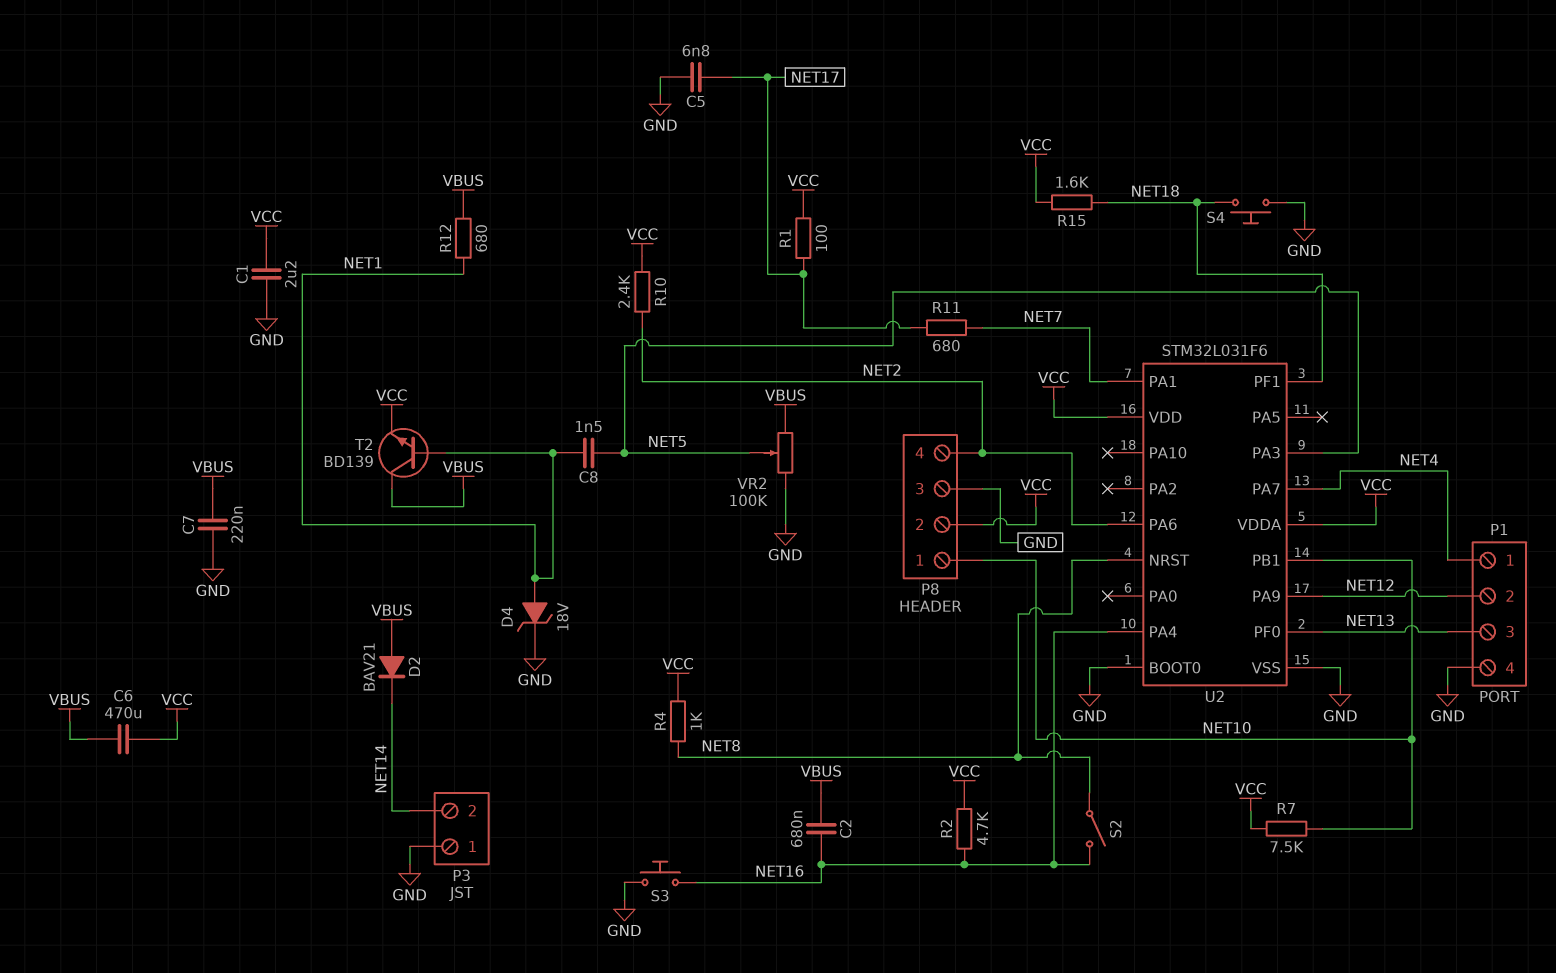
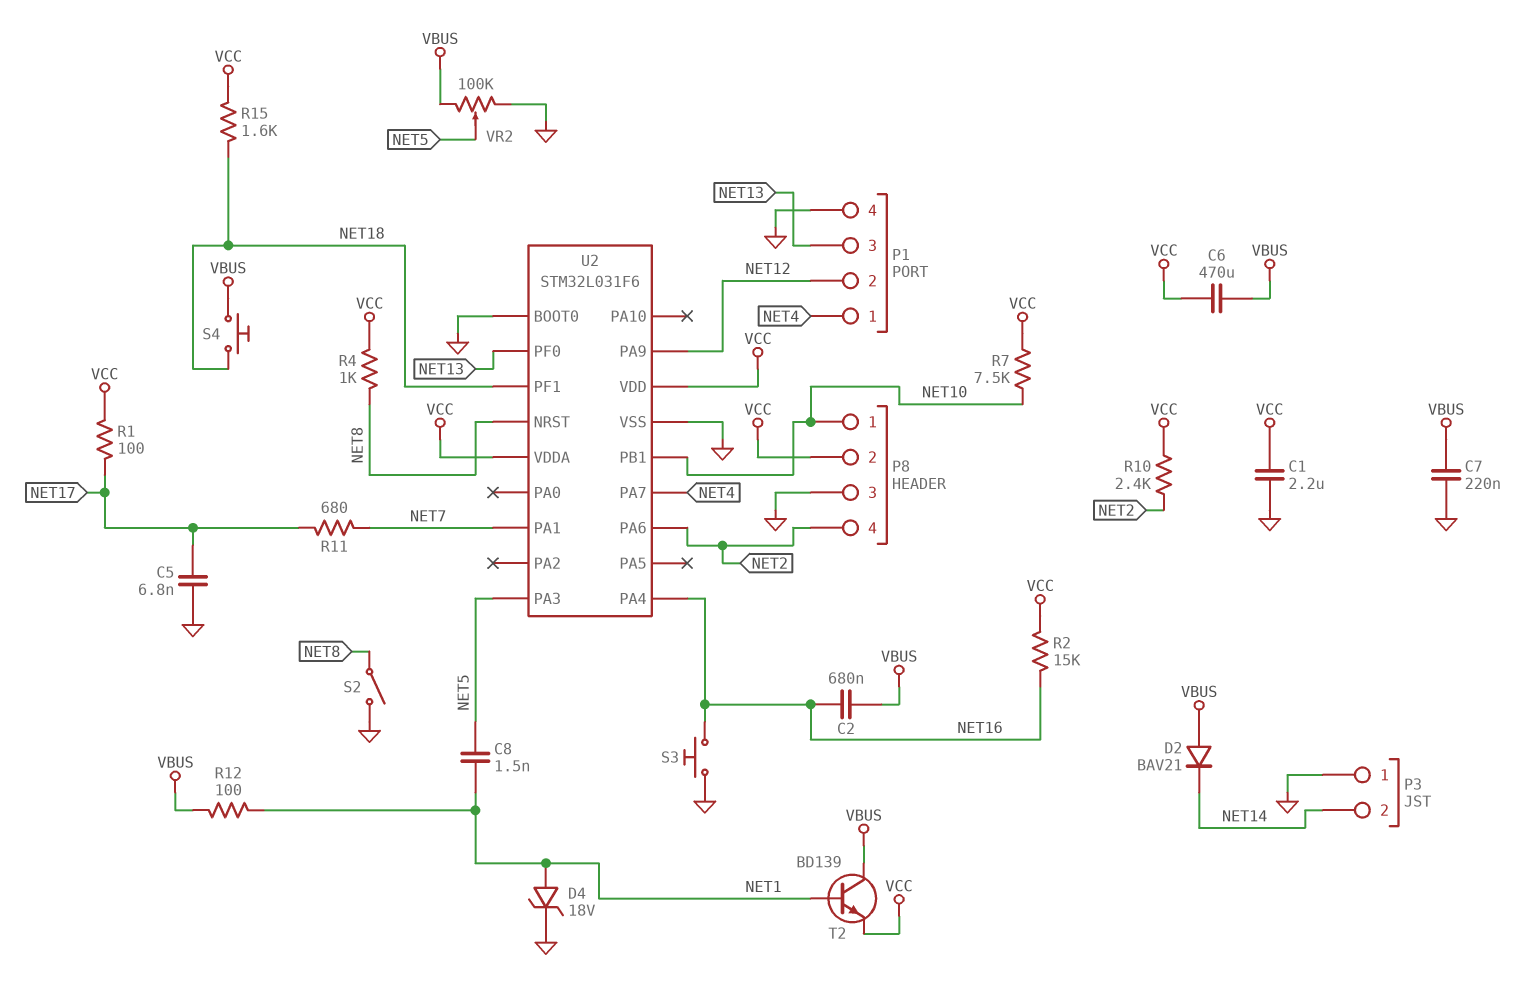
R2: 4.7k (NET16, VCC) -> 15k (NET16, VCC)
R12: 680 (NET1, VBUS) -> 100 (NET1, VBUS)
S2: switch (NET8, NET16) -> switch (GND, NET8)
S4: button (GND, NET18) -> button (NET18, VBUS)

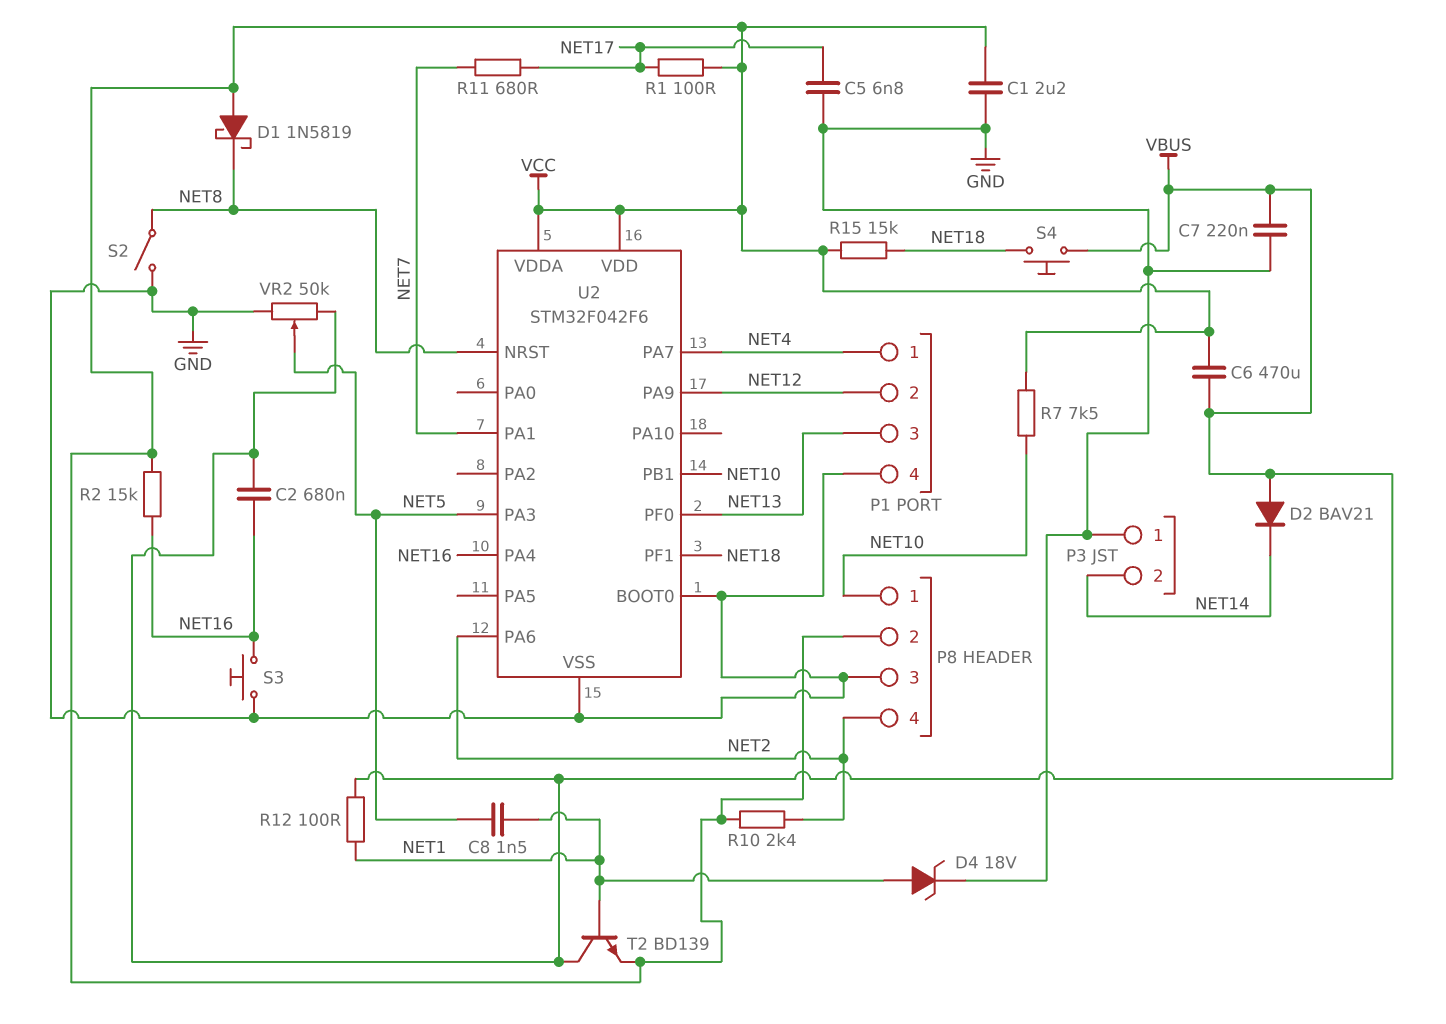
D1: none -> schottky 1N5819 (A VCC, K NET8)
R4: 1k (NET8, VCC) -> none
R15: 1.6k (NET18, VCC) -> 15k (NET18, VCC)
U2: STM32L031F6 -> STM32F042F6
VR2: 100k (GND, VBUS, wiper NET5) -> 50k (GND, VBUS, wiper NET5)

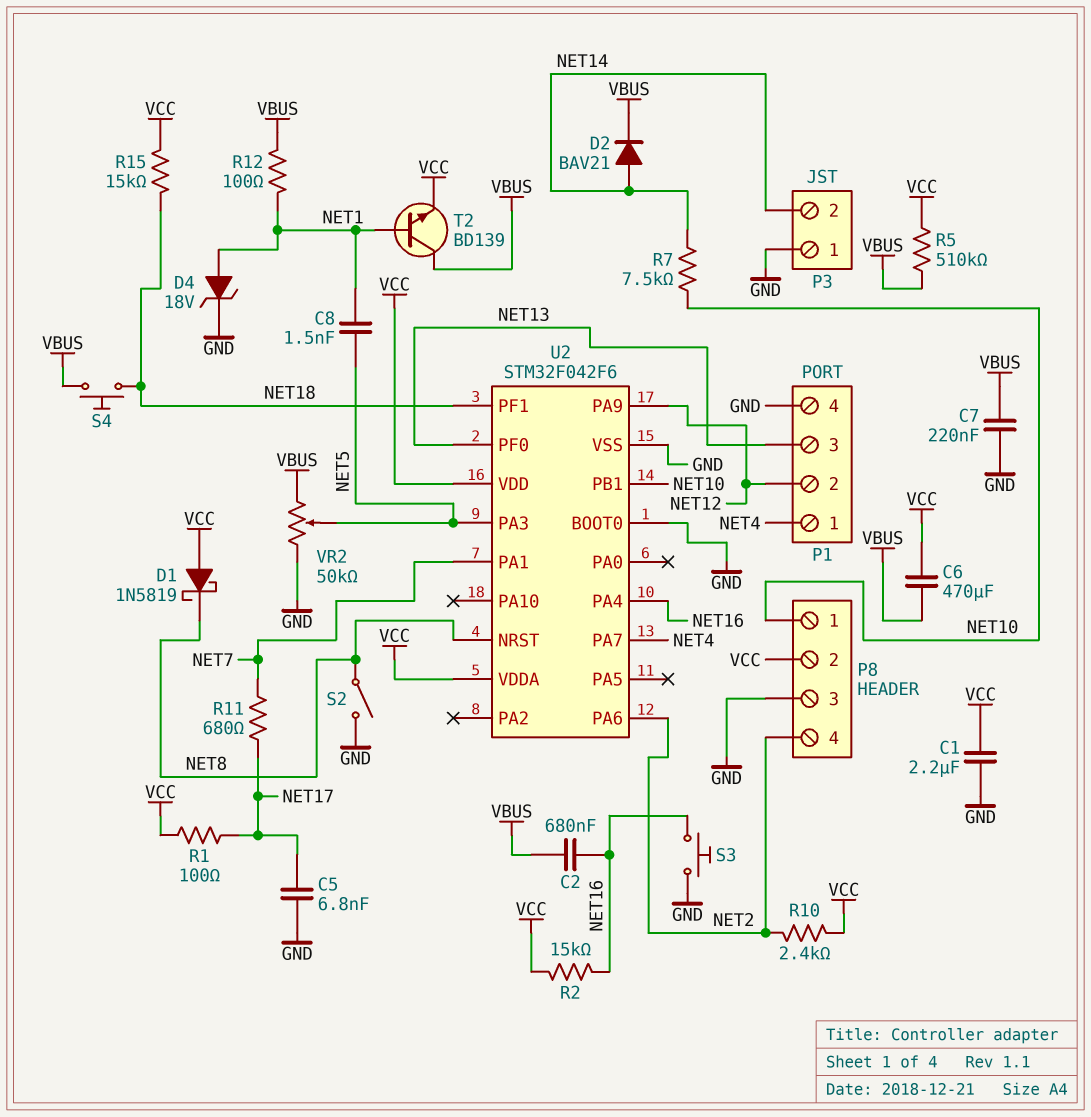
D2: diode BAV21 (A VBUS, K NET14) -> diode BAV21 (A NET14, K VBUS)
R5: none -> 510k (VBUS, VCC)
R7: 7.5k (NET10, VCC) -> 7.5k (NET10, NET14)

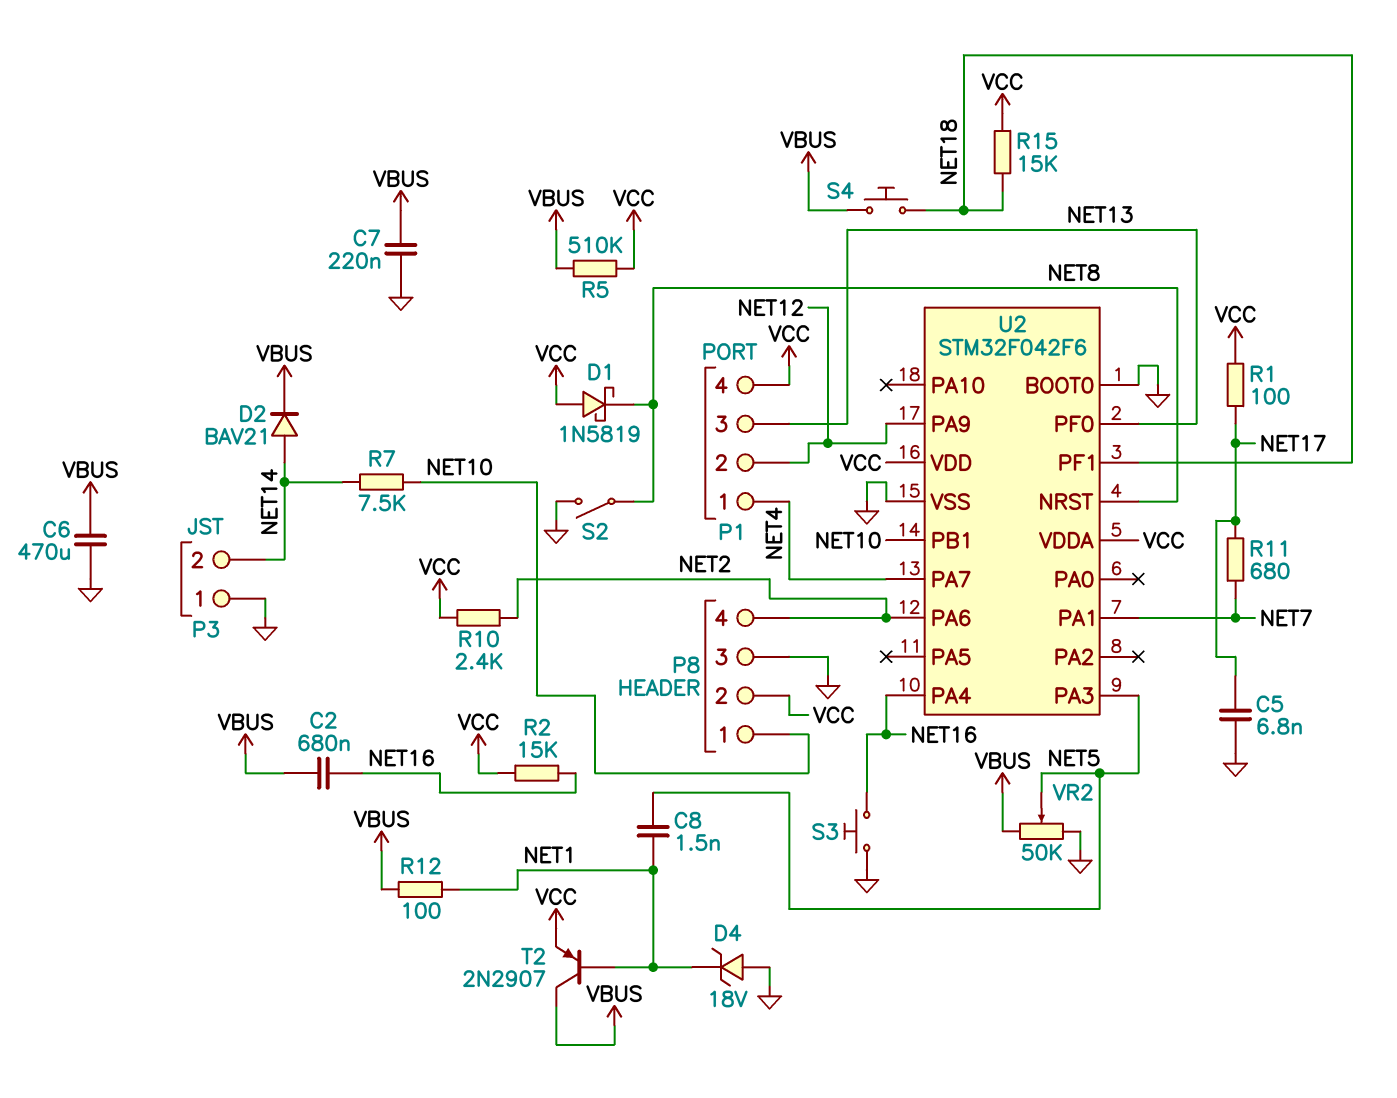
C1: 2.2uF (GND, VCC) -> none
C6: 470uF (VBUS, VCC) -> 470uF (GND, VBUS)
D4: zener 18V (A NET1, K GND) -> zener 18V (A GND, K NET1)
P1 pin 4: GND -> VCC
T2: NPN BD139 (B NET1, C VBUS, E VCC) -> PNP 2N2907 (B NET1, C VBUS, E VCC)

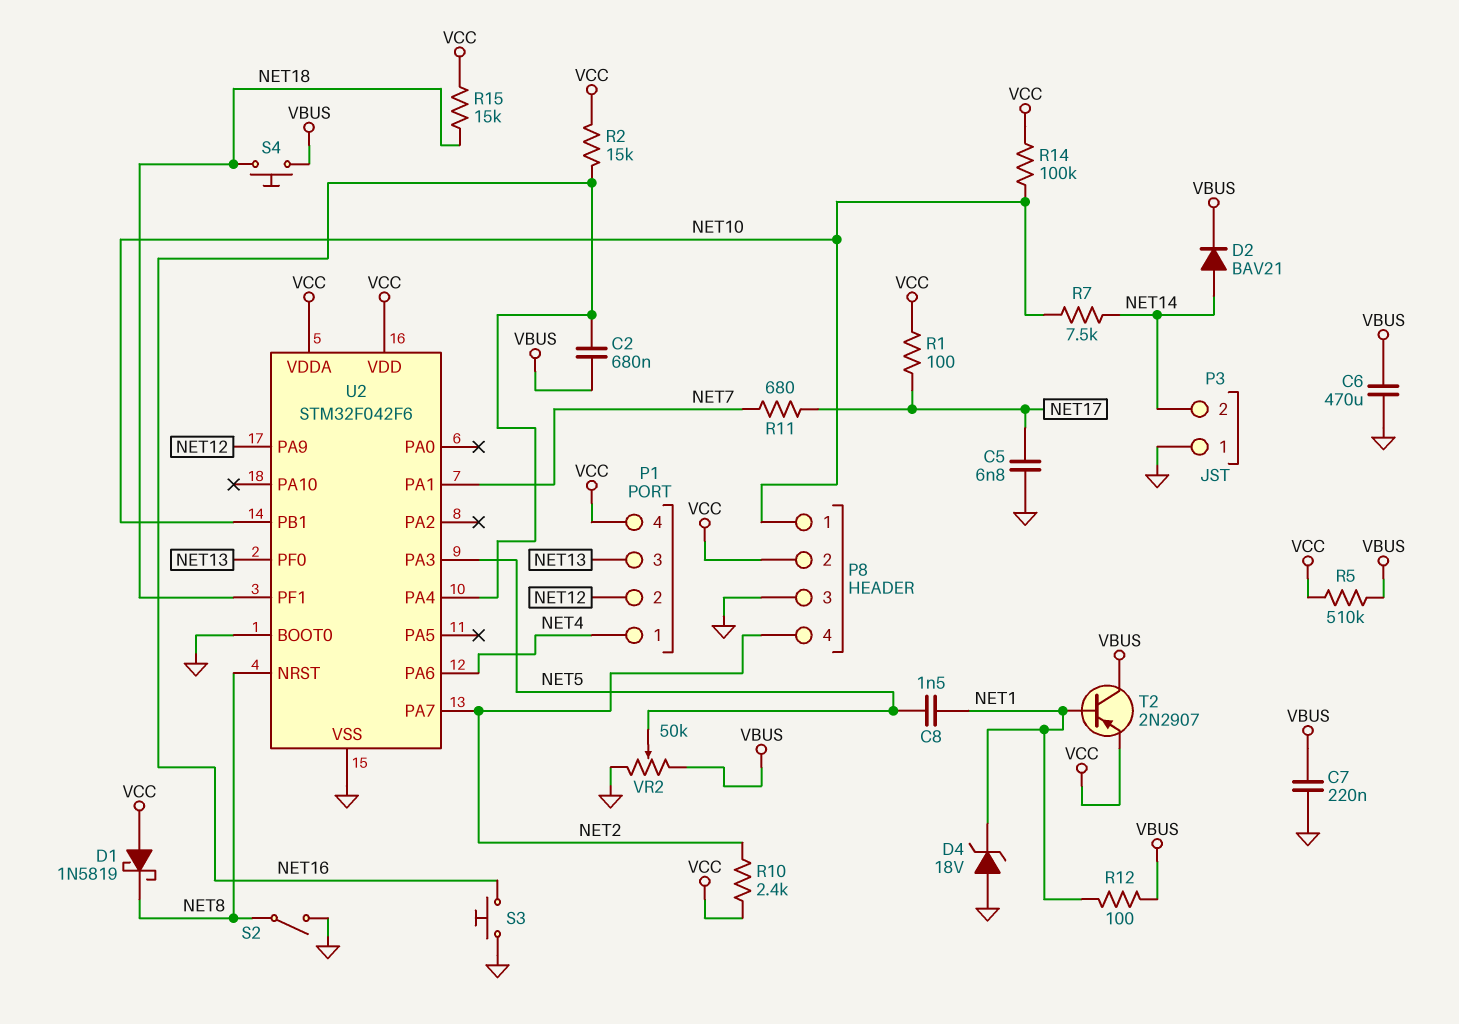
R14: none -> 100k (NET10, VCC)
U2 pin PA6: NET2 -> NET4
U2 pin PA7: NET4 -> NET2

